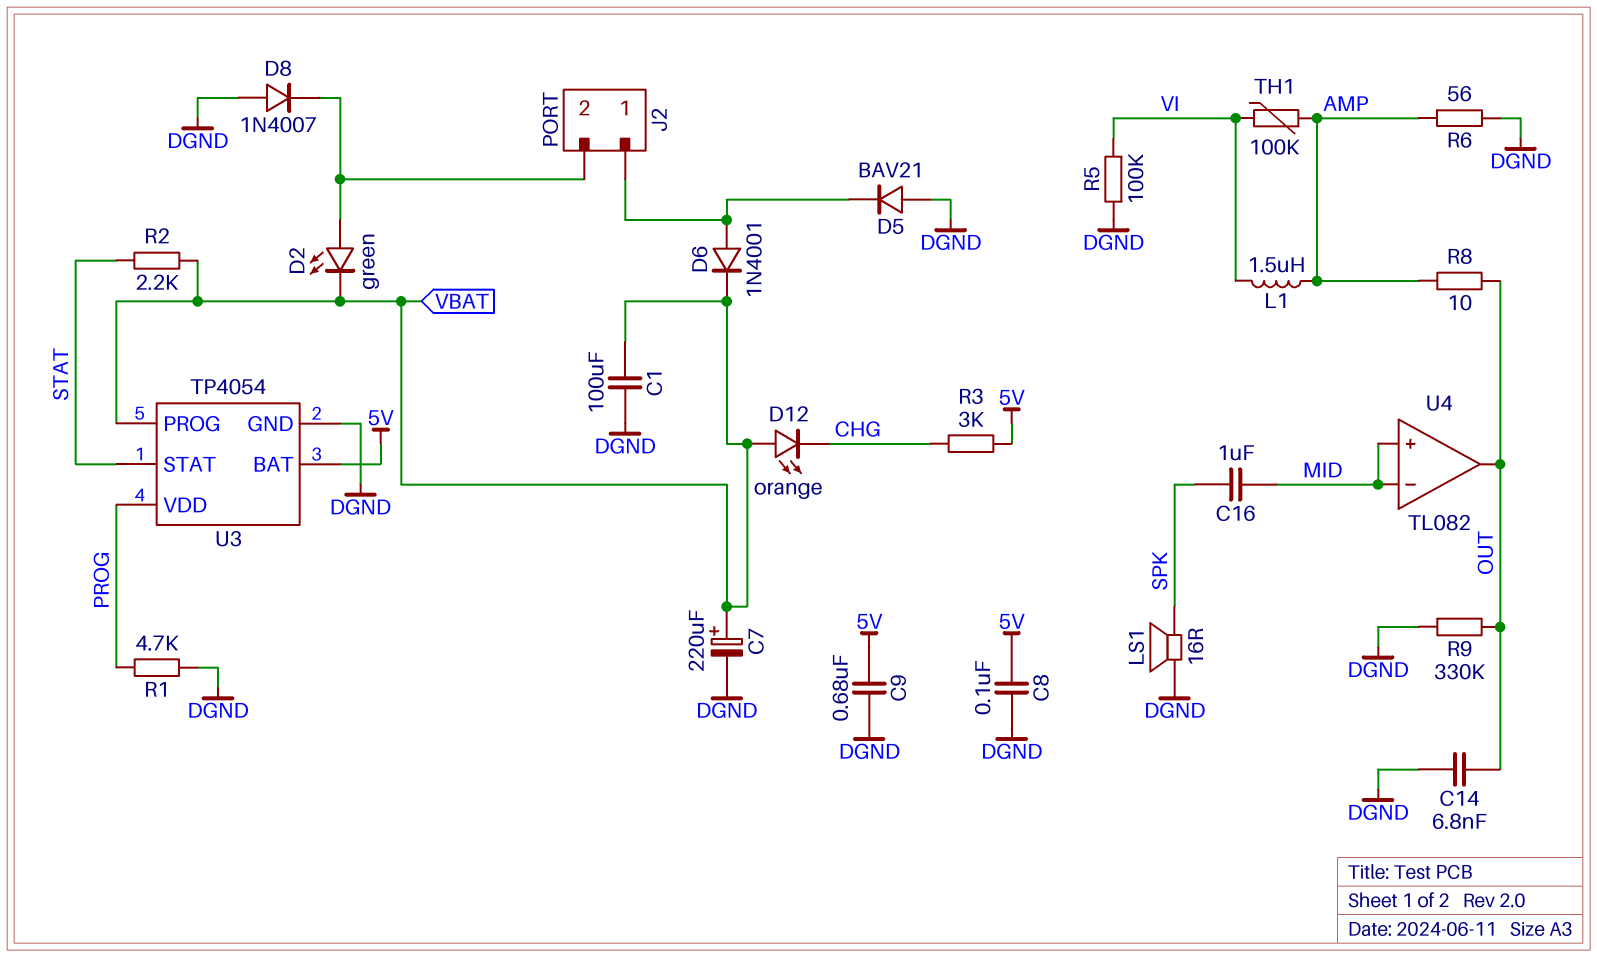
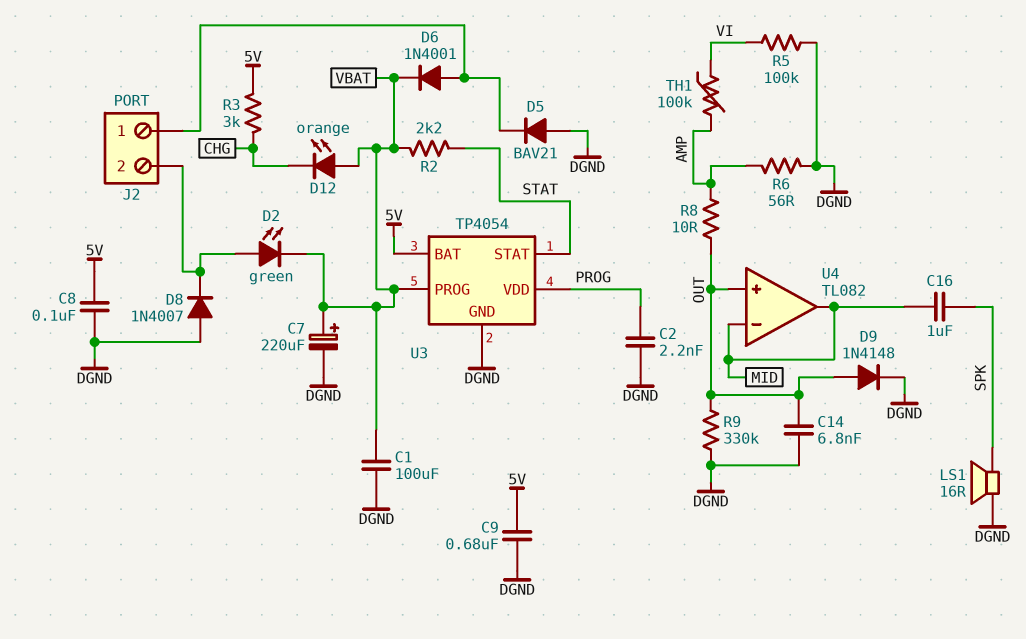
C2: none -> 2.2nF (DGND, PROG)
D9: none -> diode 1N4148 (A OUT, K DGND)
L1: 1.5uH (AMP, VI) -> none
R1: 4.7k (DGND, PROG) -> none
U4 pin in+: MID -> OUT
U4 pin out: OUT -> MID

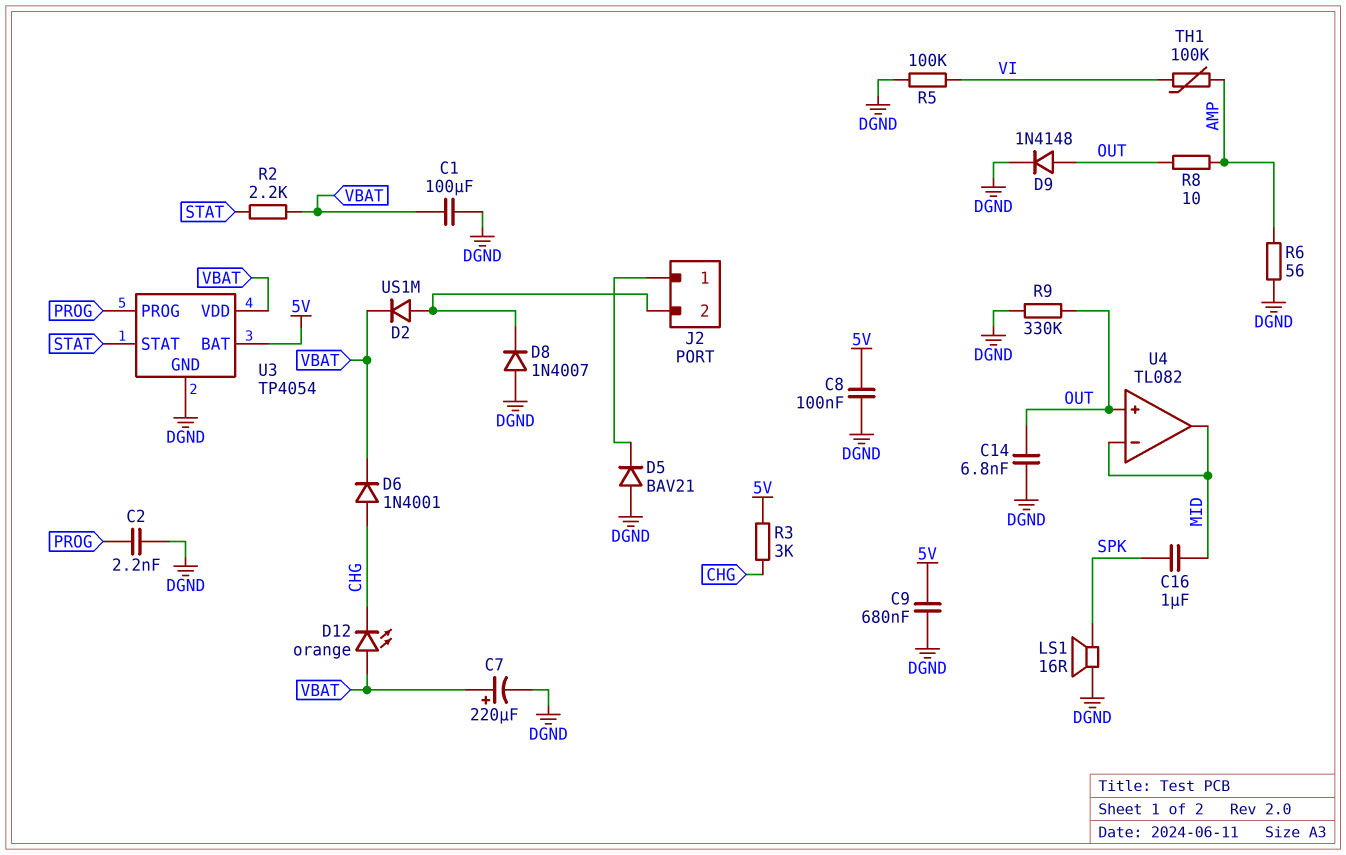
D2: LED green (A J2/2, K VBAT) -> diode US1M (A J2/2, K VBAT)
D6: diode 1N4001 (A J2/1, K VBAT) -> diode 1N4001 (A CHG, K VBAT)
U3 pin PROG: VBAT -> PROG
U3 pin VDD: PROG -> VBAT

